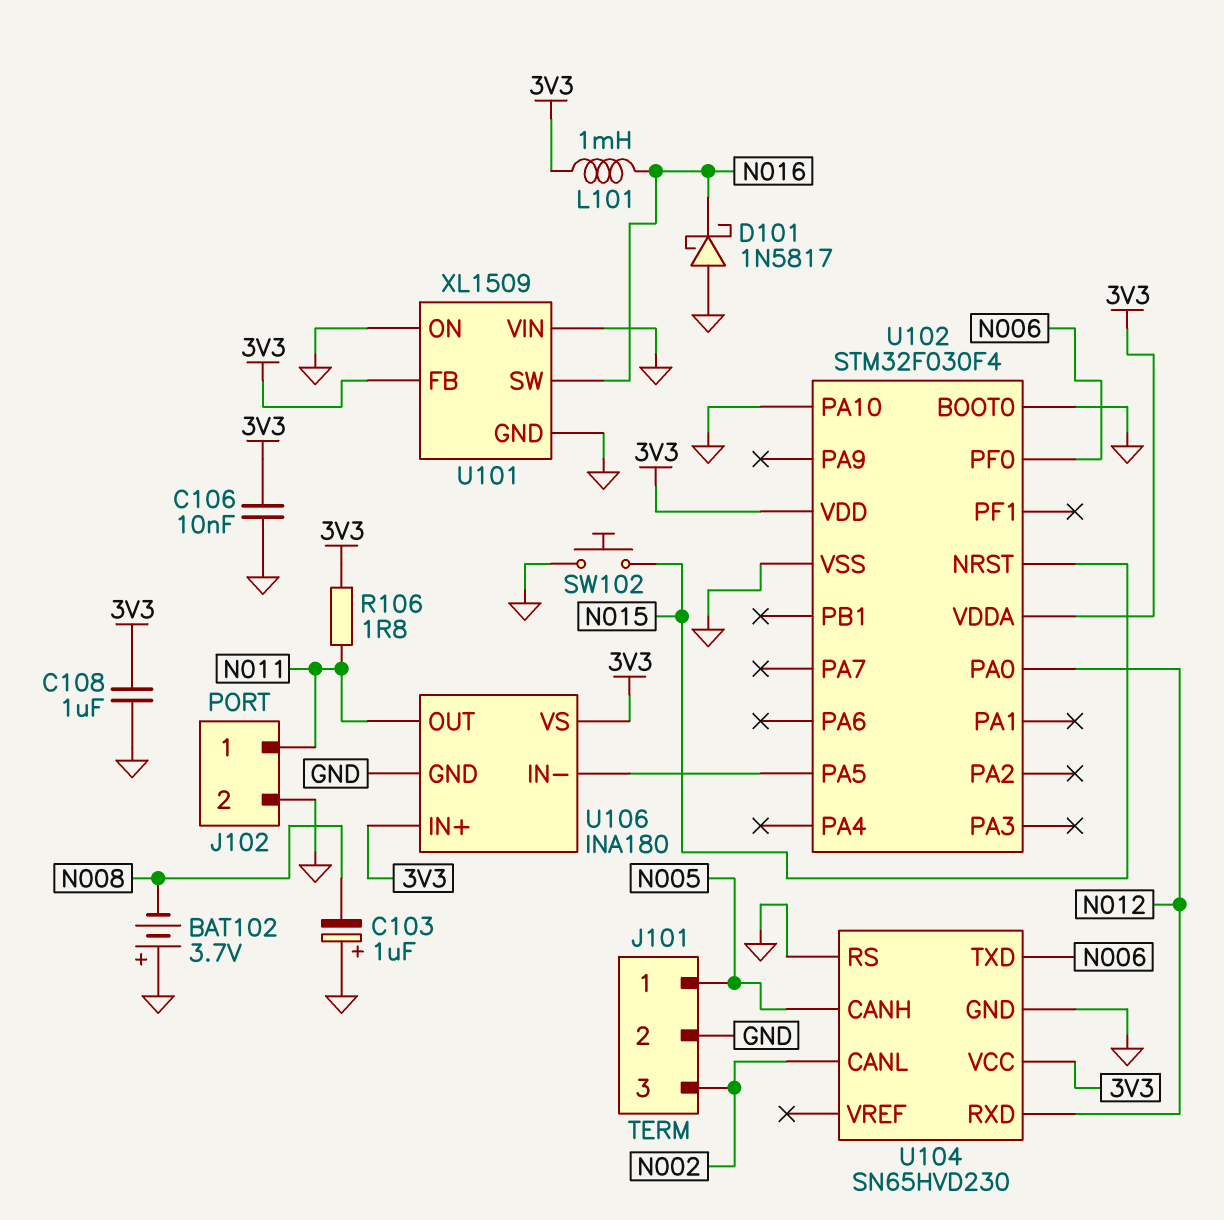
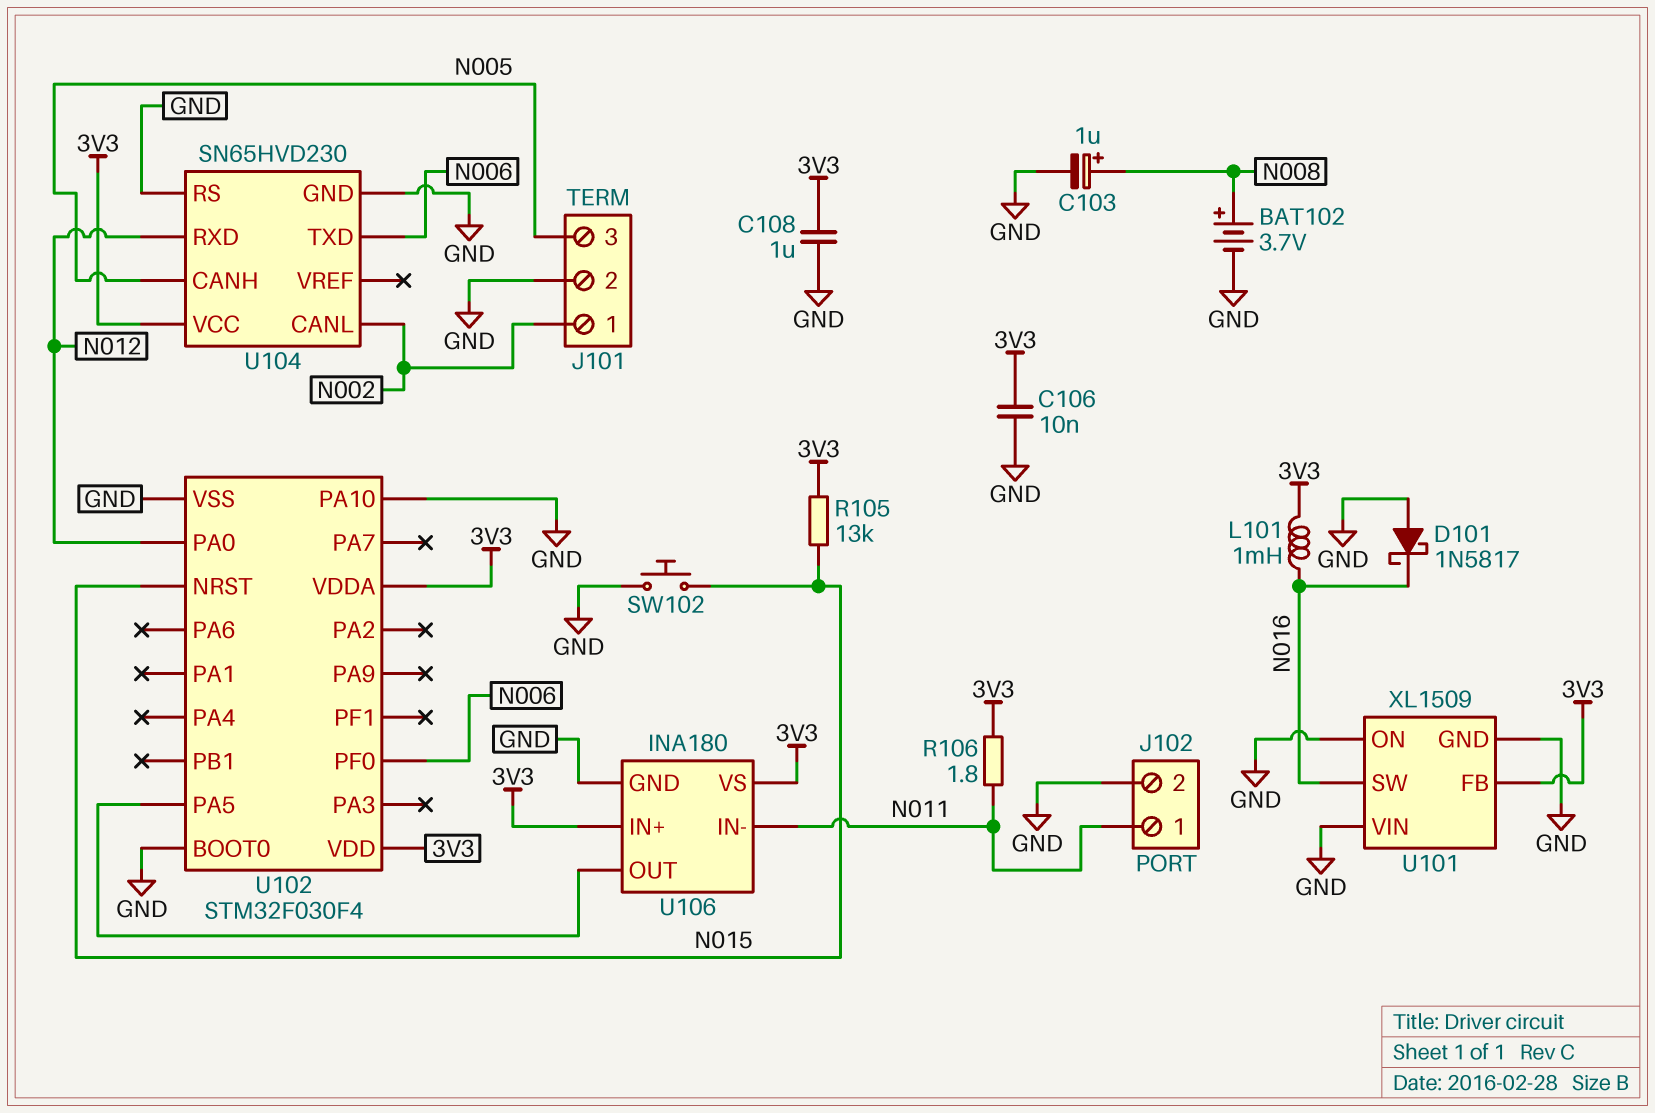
BAT102: 3.7V (plus GND, minus N008) -> 3.7V (plus N008, minus GND)
C103: 1uF (plus GND, minus N008) -> 1uF (plus N008, minus GND)
J101 pin 1: N005 -> N002
J101 pin 3: N002 -> N005
R105: none -> 13k (3V3, N015)
U106 pin IN-: U102/PA5 -> N011
U106 pin OUT: N011 -> U102/PA5

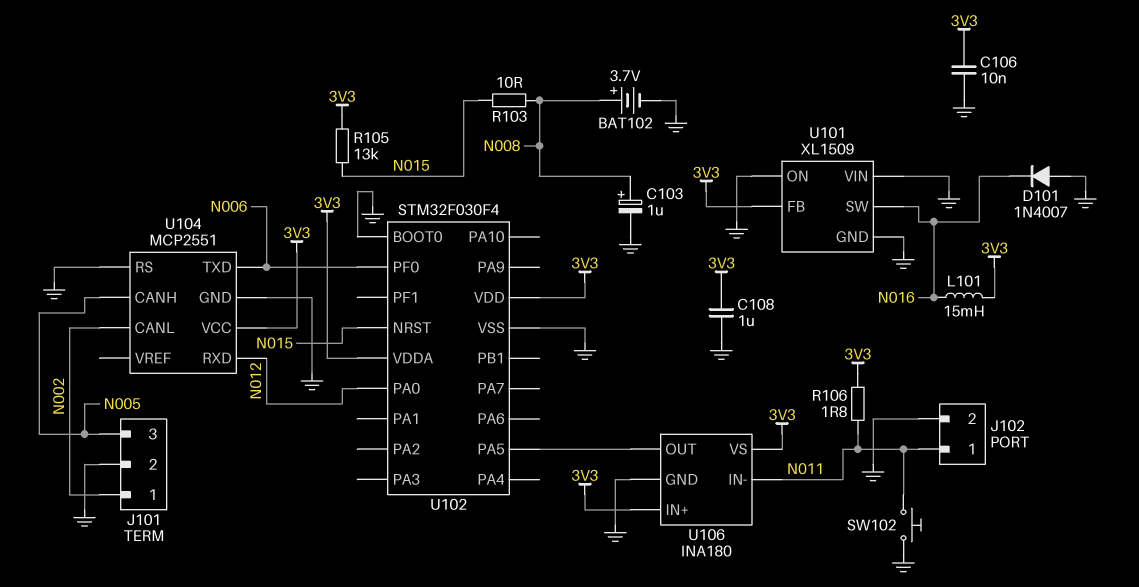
D101: schottky 1N5817 (A GND, K N016) -> diode 1N4007 (A GND, K N016)
L101: 1mH (3V3, N016) -> 15mH (3V3, N016)
R103: none -> 10 (N008, N015)
SW102: button (GND, N015) -> button (GND, N011)
U102 pin PA10: GND -> none
U104: SN65HVD230 -> MCP2551

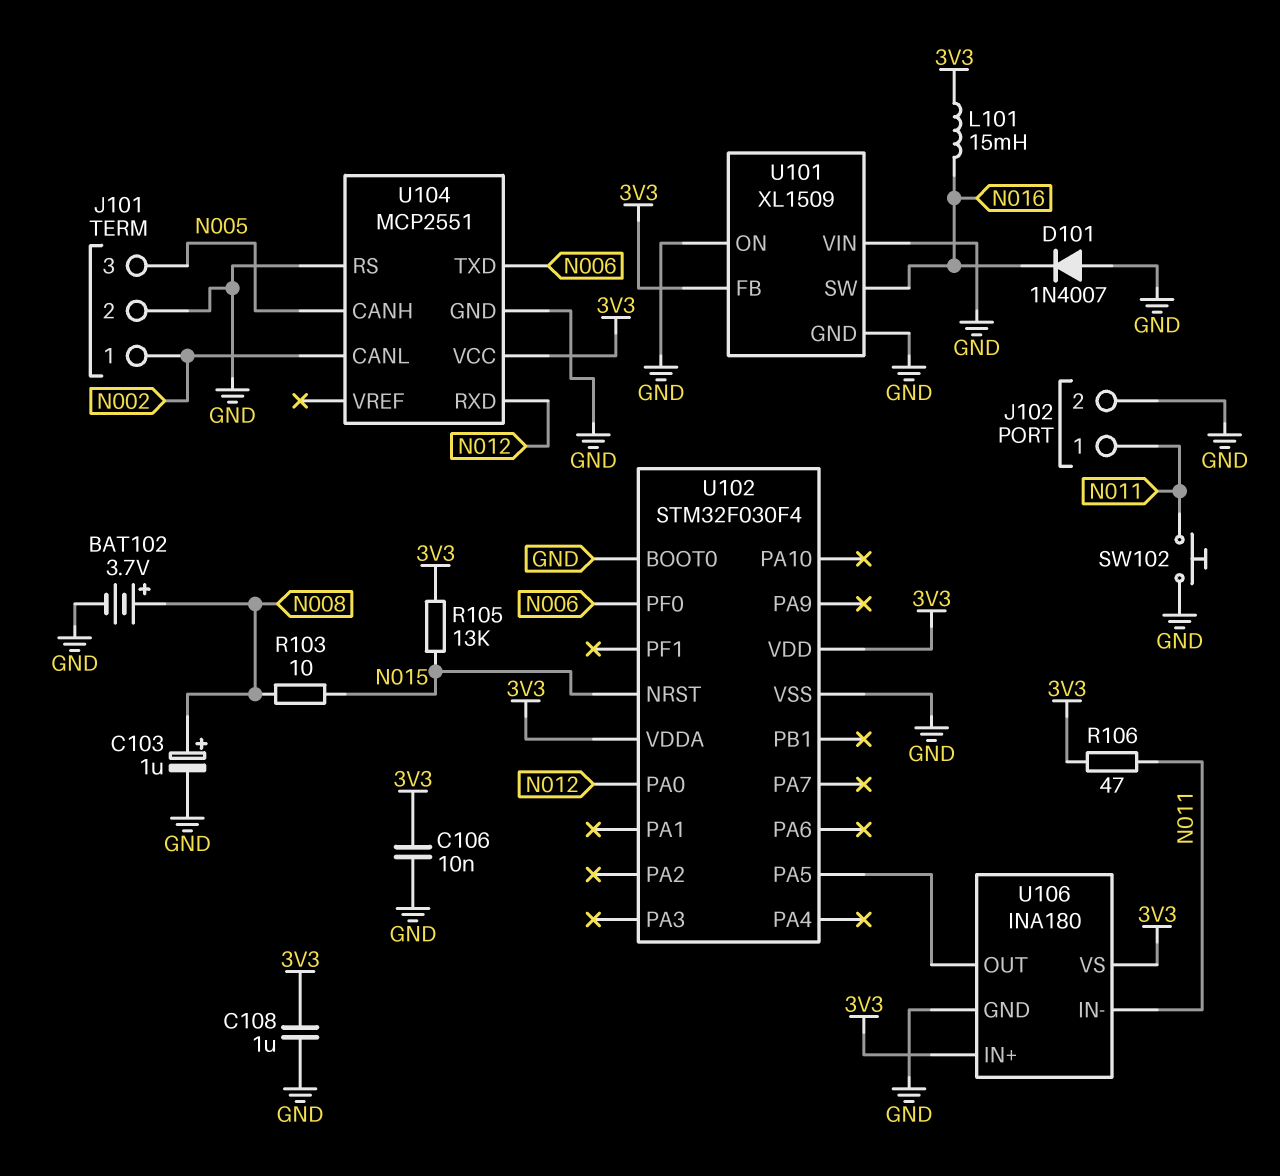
R106: 1.8 (3V3, N011) -> 47 (3V3, N011)

